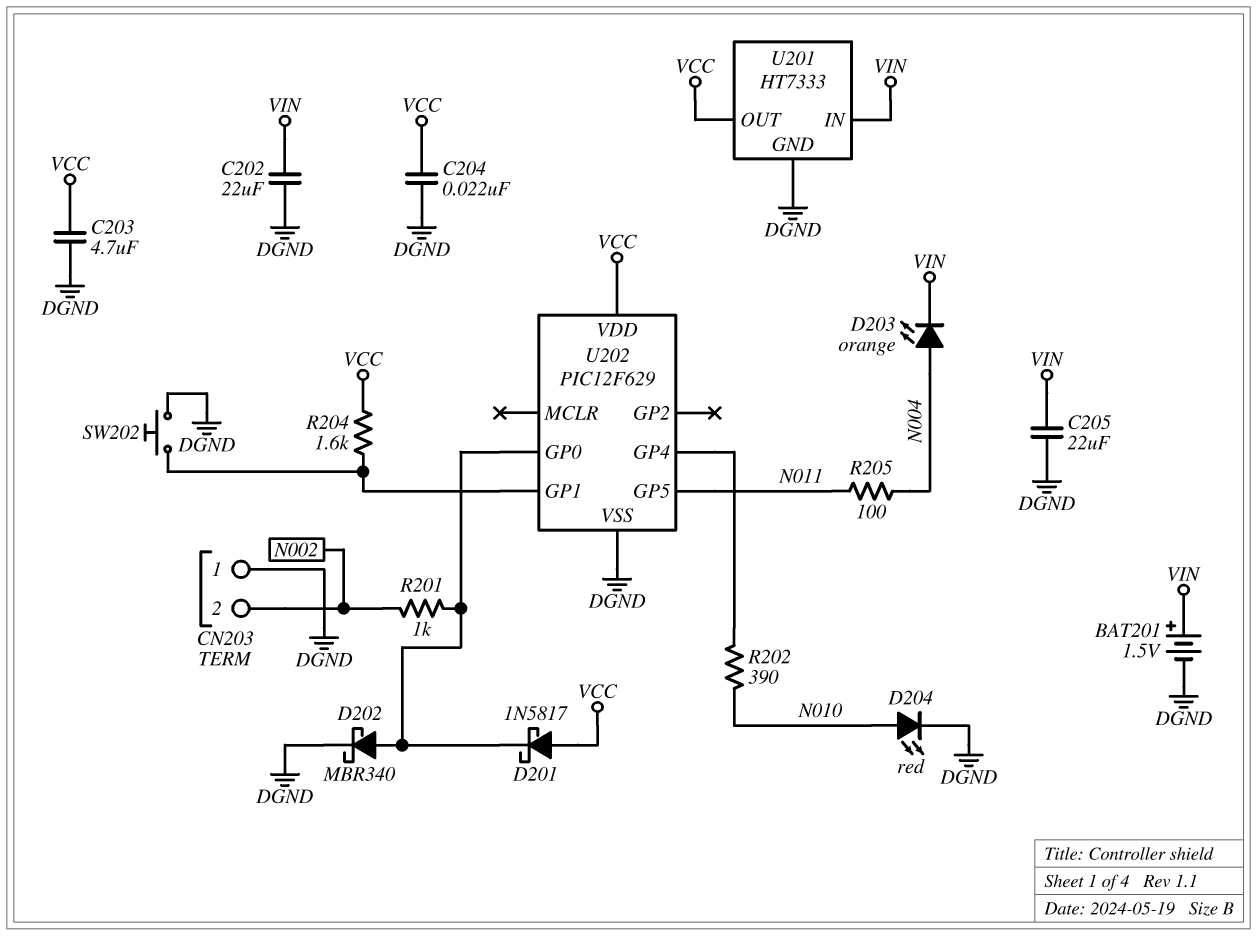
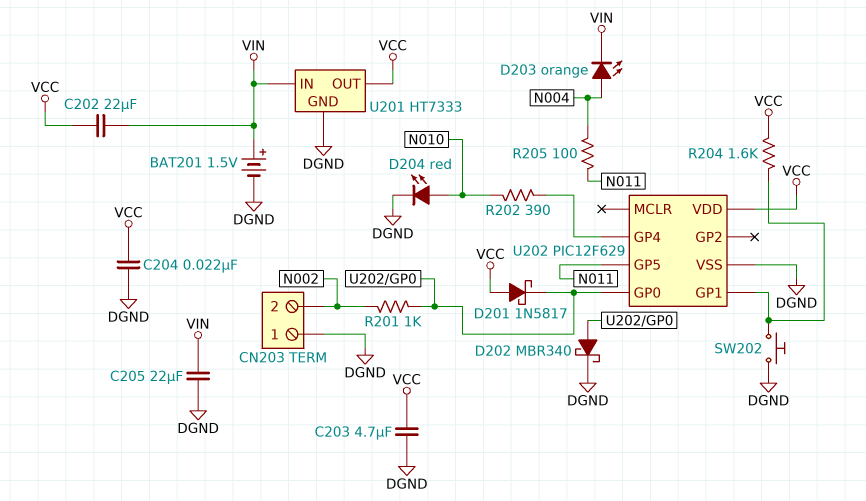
C202: 22uF (DGND, VIN) -> 22uF (VCC, VIN)

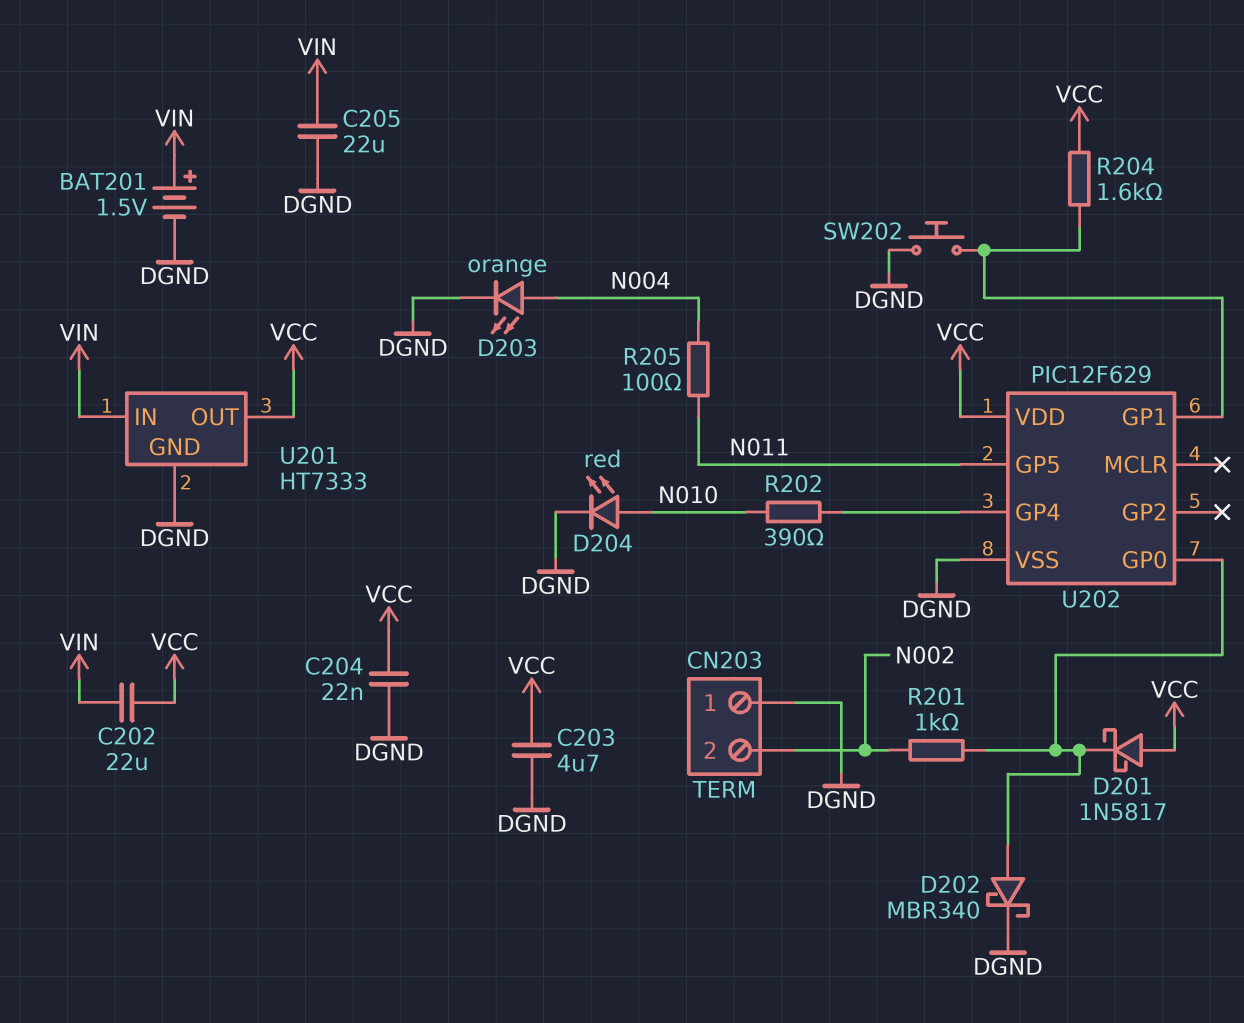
D203: LED orange (A N004, K VIN) -> LED orange (A N004, K DGND)

